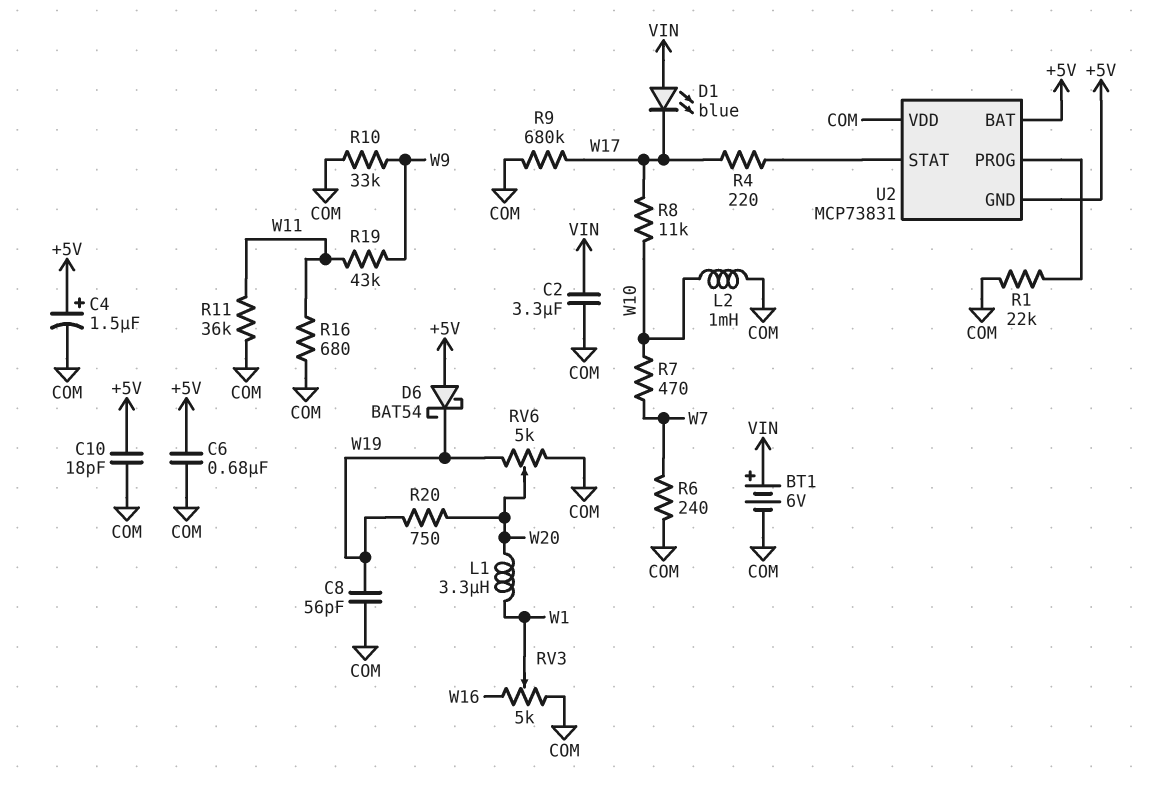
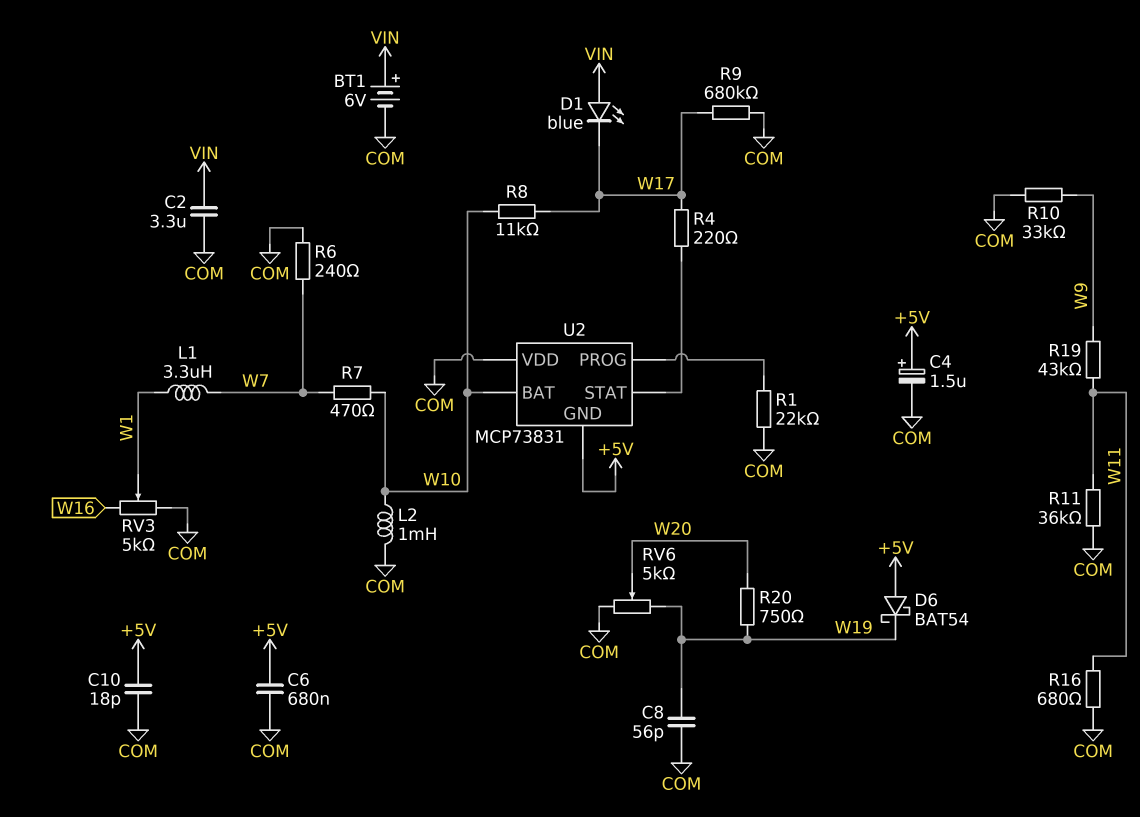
L1: 3.3uH (W1, W20) -> 3.3uH (W1, W7)
U2 pin BAT: +5V -> W10

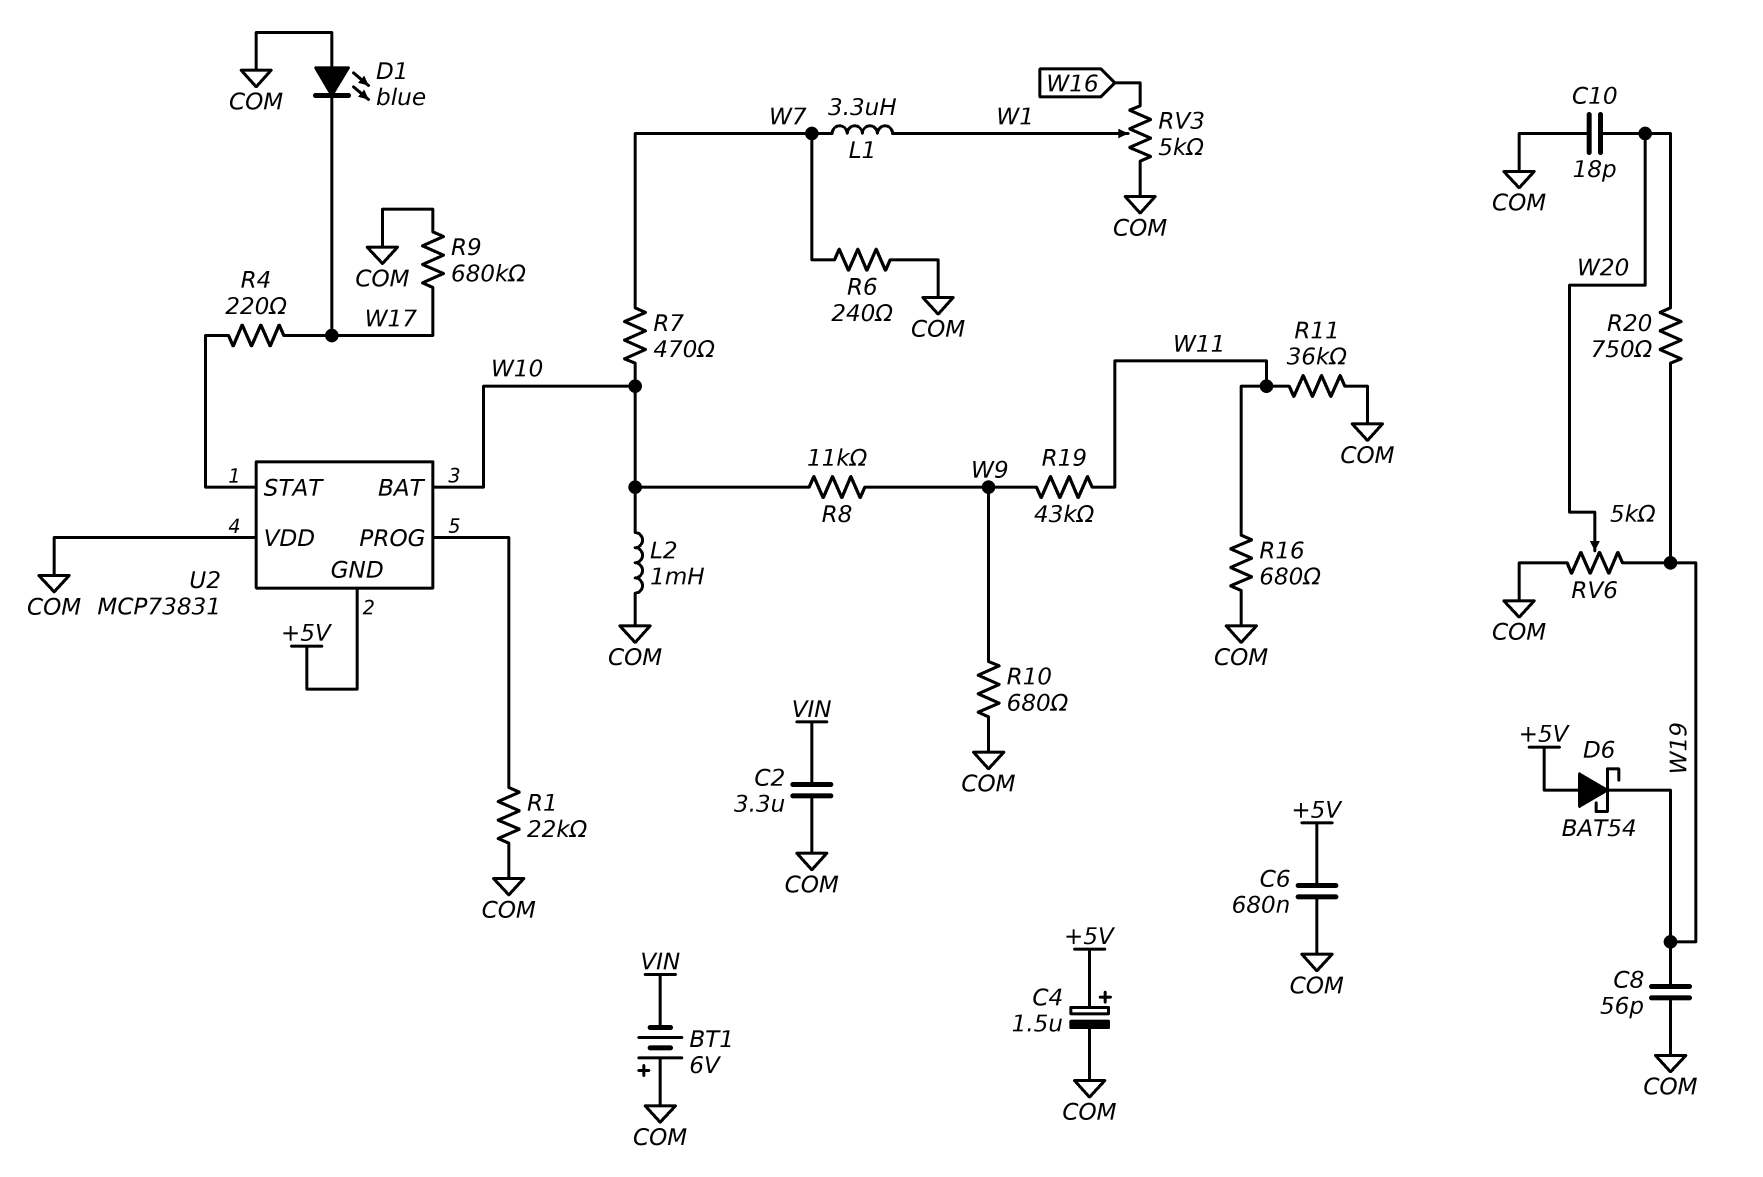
BT1: 6V (plus VIN, minus COM) -> 6V (plus COM, minus VIN)
C10: 18pF (+5V, COM) -> 18pF (COM, W20)
D1: LED blue (A VIN, K W17) -> LED blue (A COM, K W17)
R8: 11k (W10, W17) -> 11k (W9, W10)
R10: 33k (COM, W9) -> 680 (COM, W9)

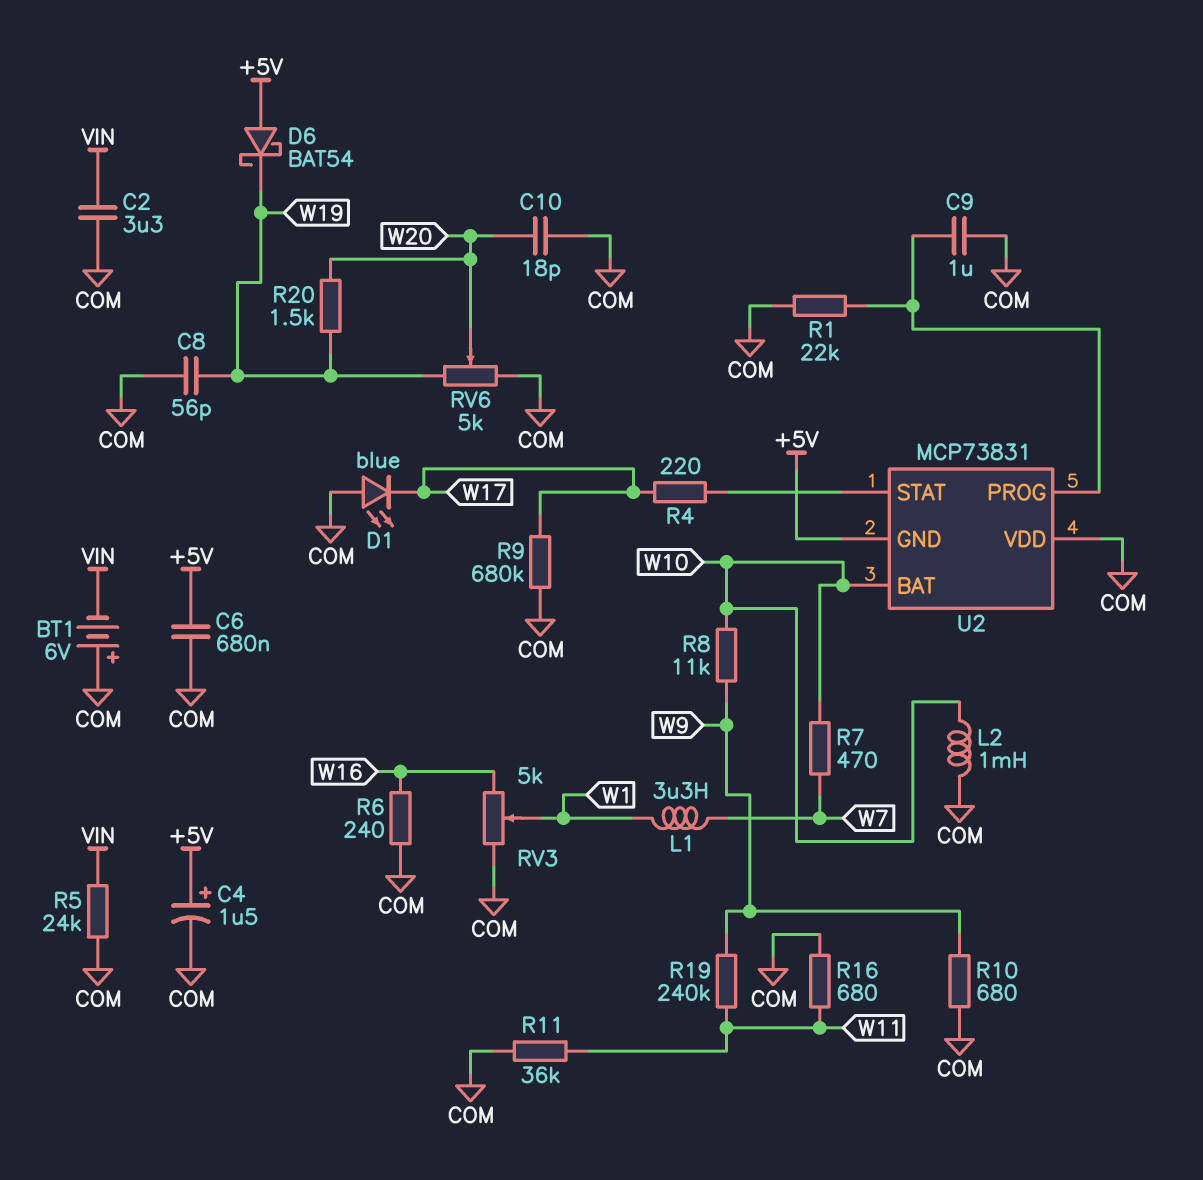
C9: none -> 1uF (COM, U2/PROG)
R5: none -> 24k (COM, VIN)
R6: 240 (COM, W7) -> 240 (COM, W16)
R19: 43k (W9, W11) -> 240k (W9, W11)
R20: 750 (W19, W20) -> 1.5k (W19, W20)

